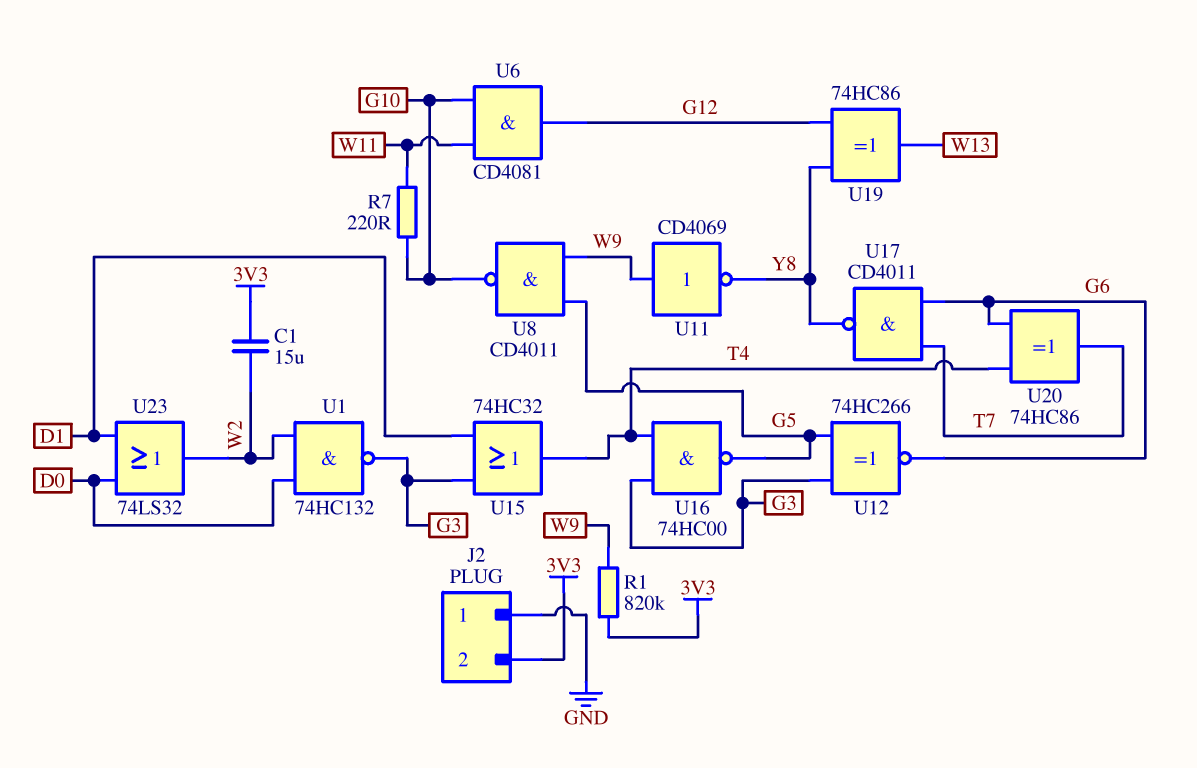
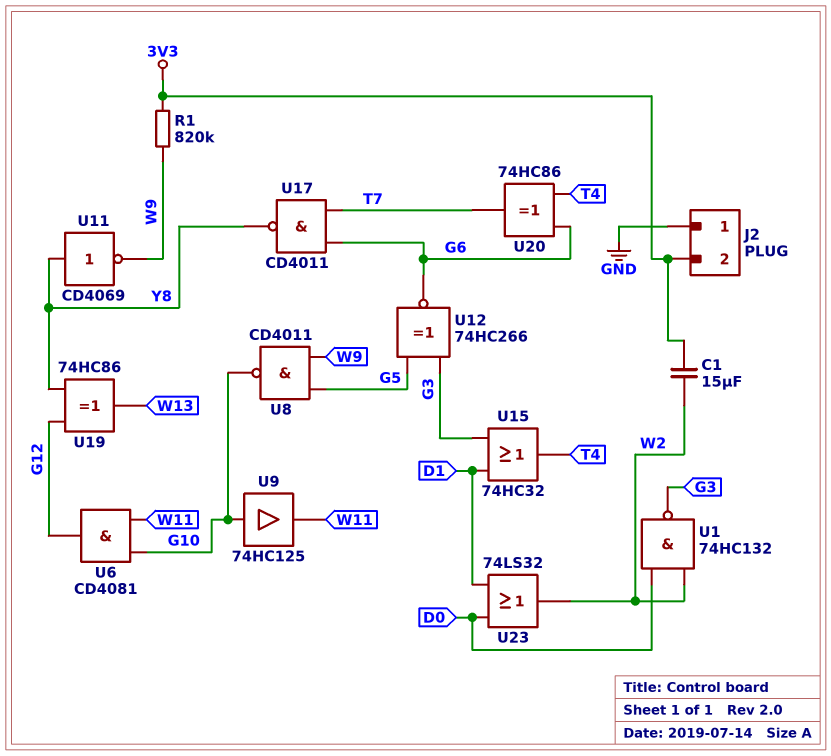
R7: 220 (G10, W11) -> none
U9: none -> buffer 74HC125 (in G10, out W11)
U11: NOT CD4069 (in W9, out Y8) -> NOT CD4069 (in Y8, out W9)
U16: NAND 74HC00 (in G3, in T4, out G5) -> none

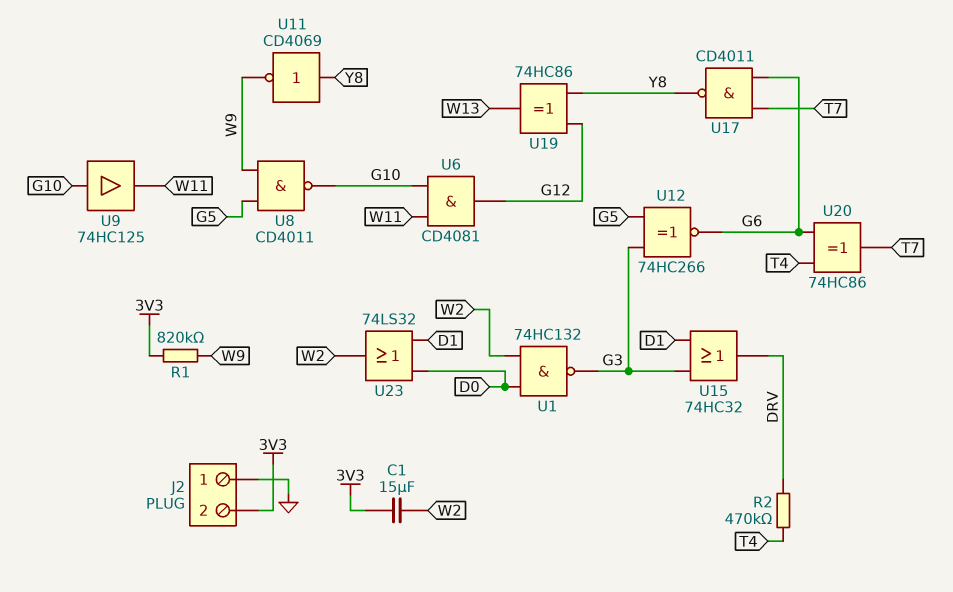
R2: none -> 470k (DRV, T4)
U15: OR 74HC32 (in D1, in G3, out T4) -> OR 74HC32 (in D1, in G3, out DRV)

